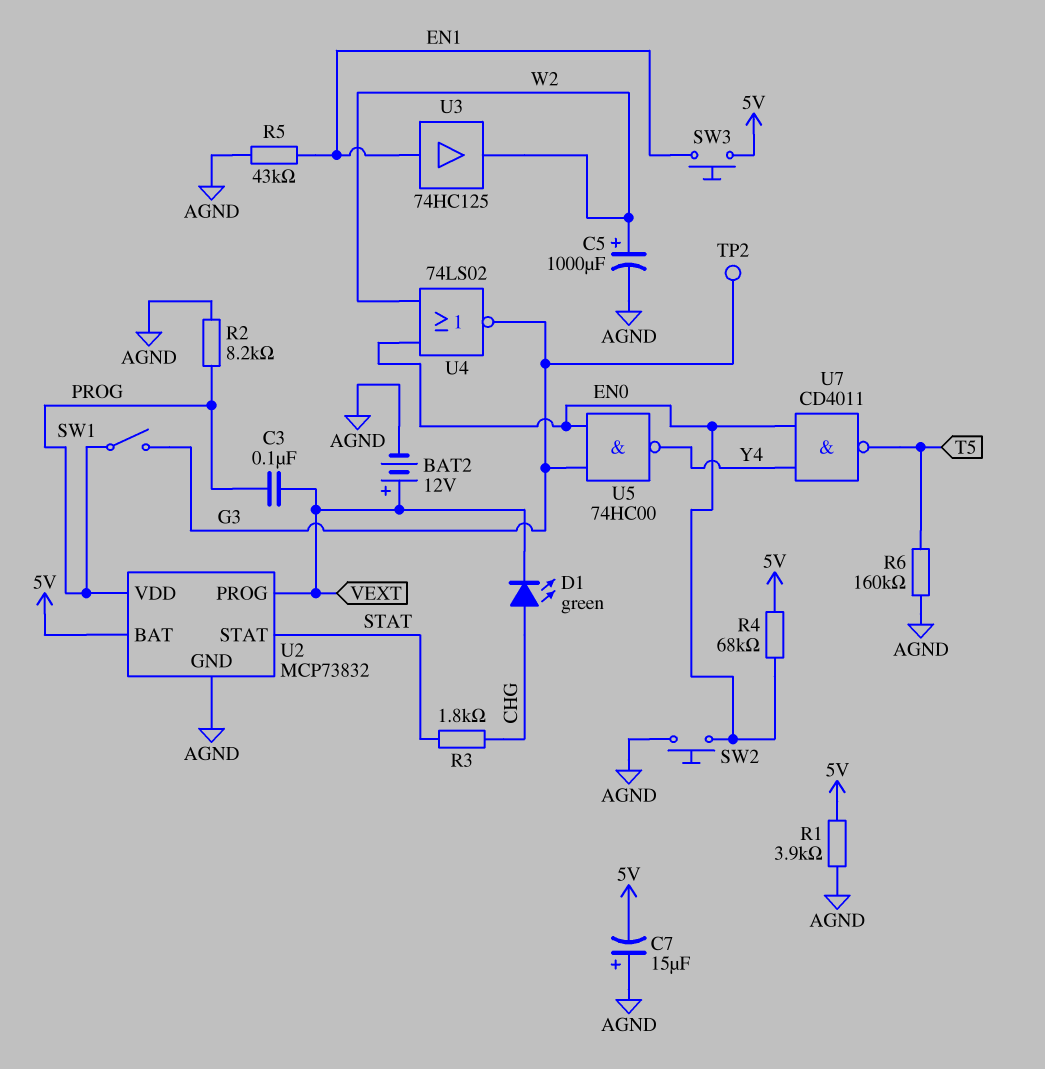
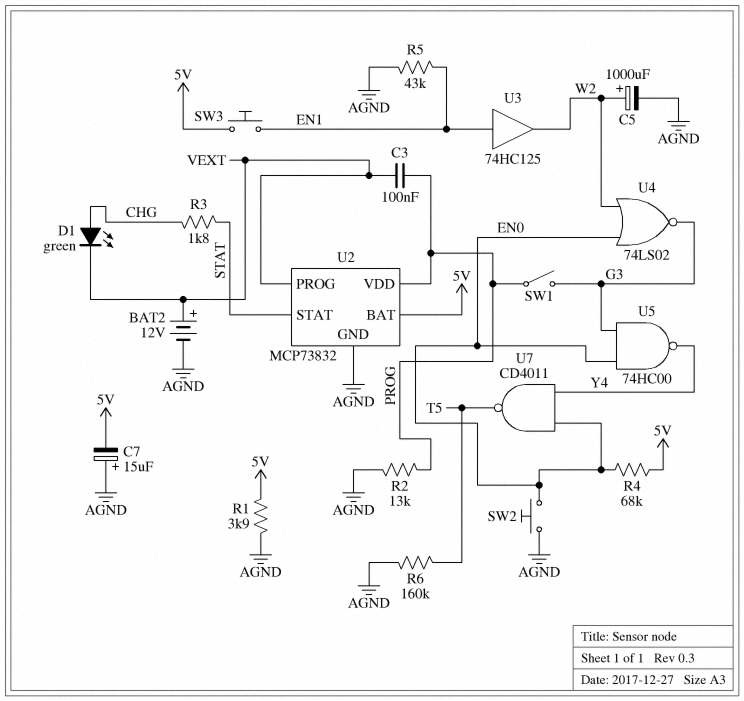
R2: 8.2k (AGND, PROG) -> 13k (AGND, PROG)
TP2: test point (G3) -> none

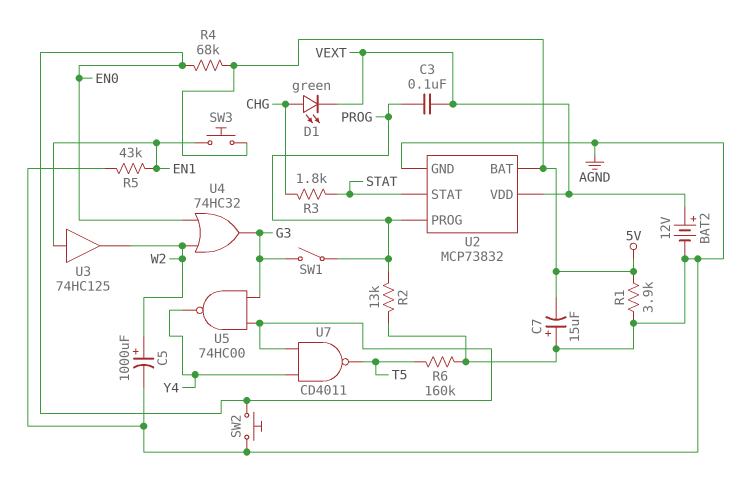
U2 pin PROG: VEXT -> PROG
U2 pin VDD: PROG -> VEXT
U4: NOR 74LS02 (in EN0, in W2, out G3) -> OR 74HC32 (in EN0, in W2, out G3)

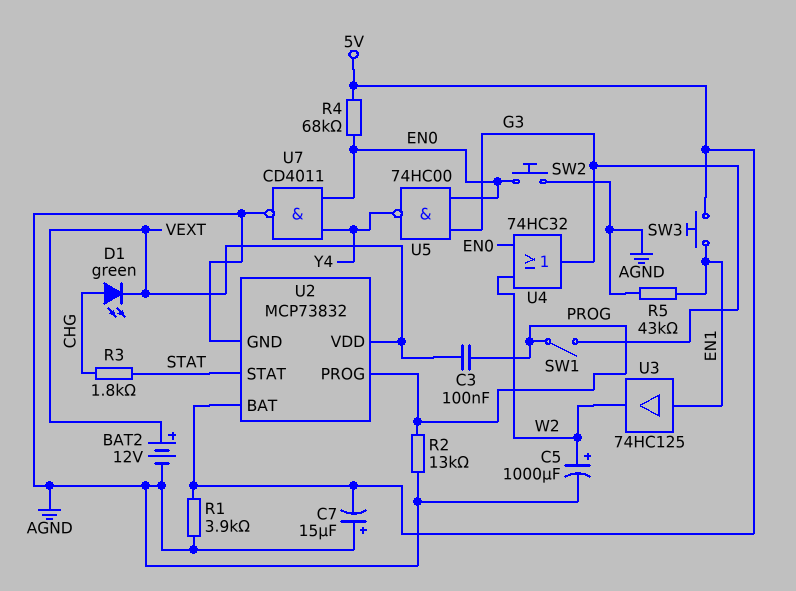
R6: 160k (AGND, T5) -> none
U7: NAND CD4011 (in EN0, in Y4, out T5) -> NAND CD4011 (in EN0, in Y4, out AGND)

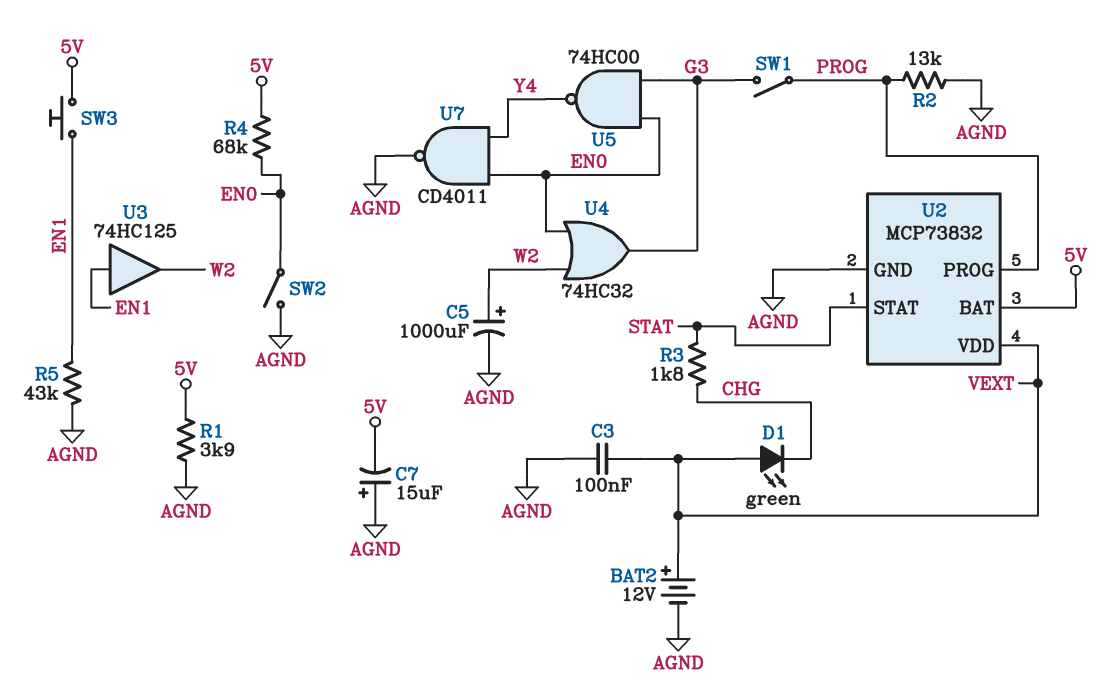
C3: 100nF (PROG, VEXT) -> 100nF (AGND, VEXT)
D1: LED green (A CHG, K VEXT) -> LED green (A VEXT, K CHG)
SW2: button (AGND, EN0) -> switch (AGND, EN0)

